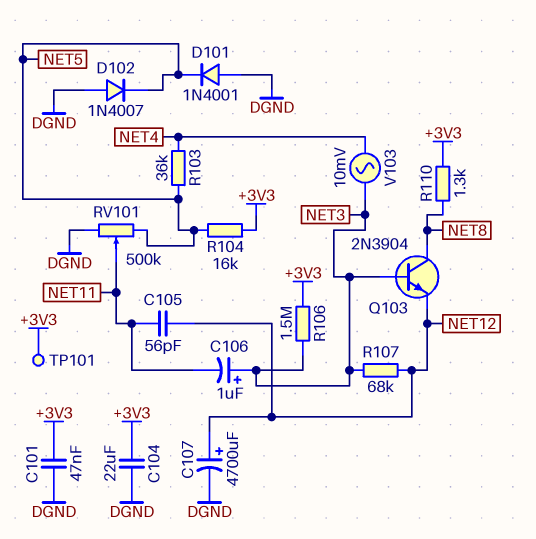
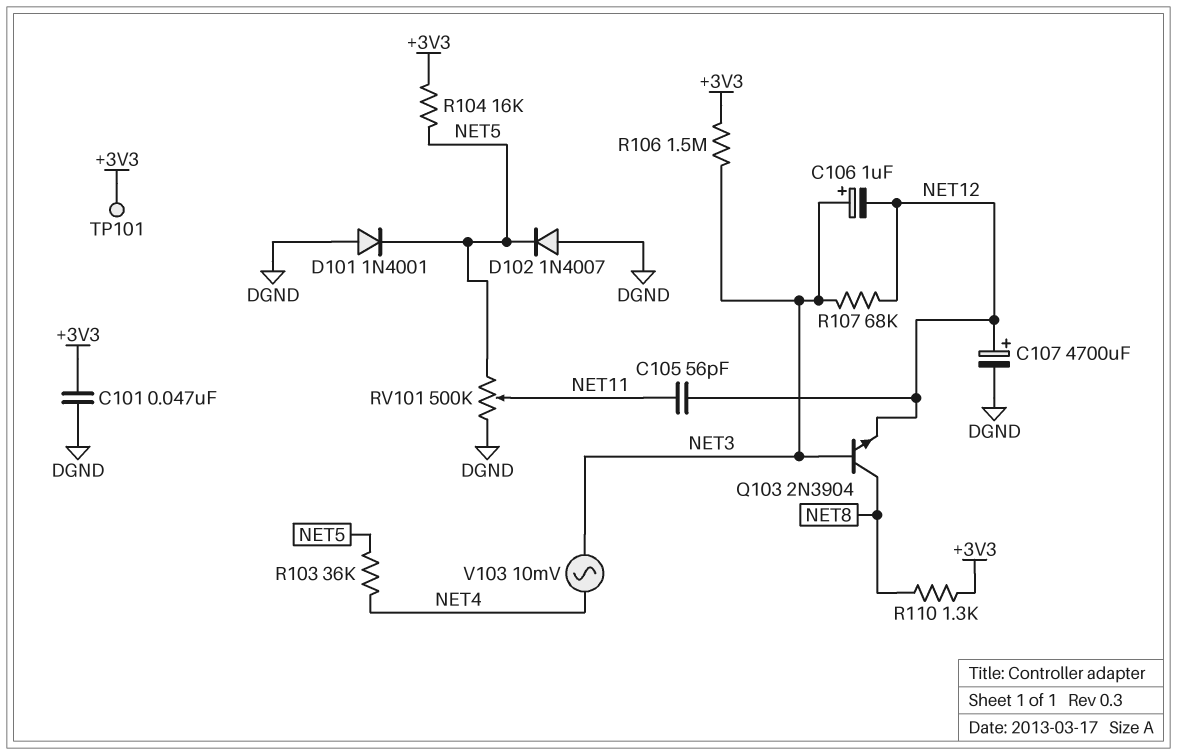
C104: 22uF (+3V3, DGND) -> none
C106: 1uF (plus NET3, minus NET11) -> 1uF (plus NET3, minus NET12)

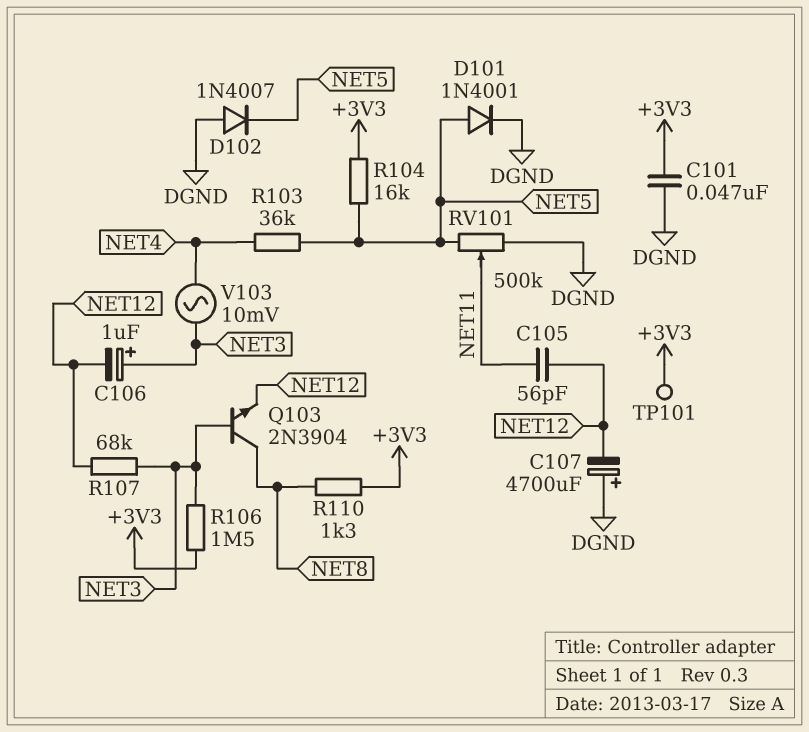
C107: 4700uF (plus NET12, minus DGND) -> 4700uF (plus DGND, minus NET12)
D101: diode 1N4001 (A DGND, K NET5) -> diode 1N4001 (A NET5, K DGND)

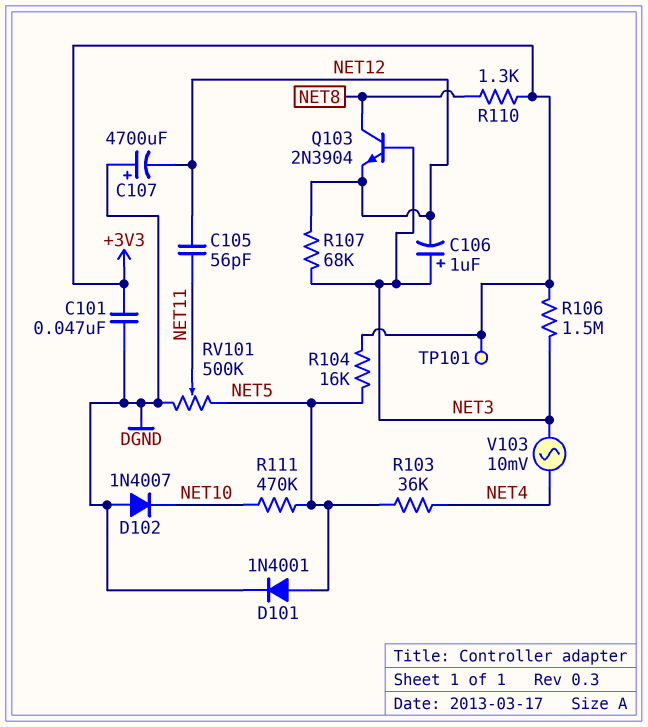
D102: diode 1N4007 (A DGND, K NET5) -> diode 1N4007 (A DGND, K NET10)
R111: none -> 470k (NET5, NET10)

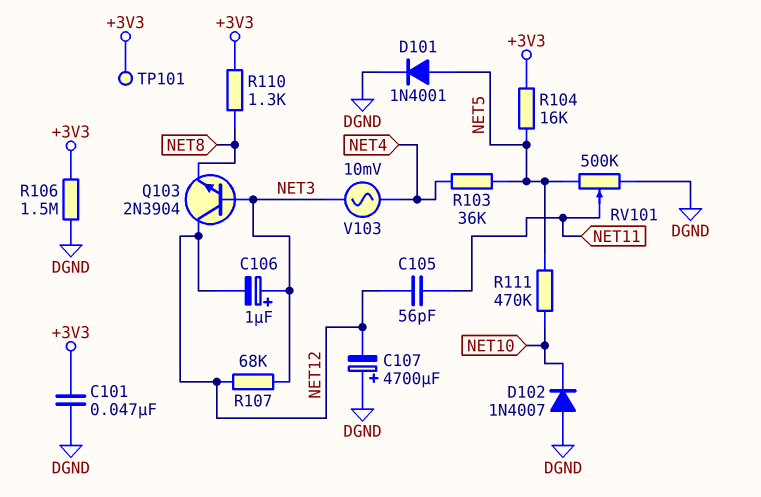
Q103: NPN 2N3904 (B NET3, C NET8, E NET12) -> NPN 2N3904 (B NET3, C NET12, E NET8)
R106: 1.5M (+3V3, NET3) -> 1.5M (+3V3, DGND)

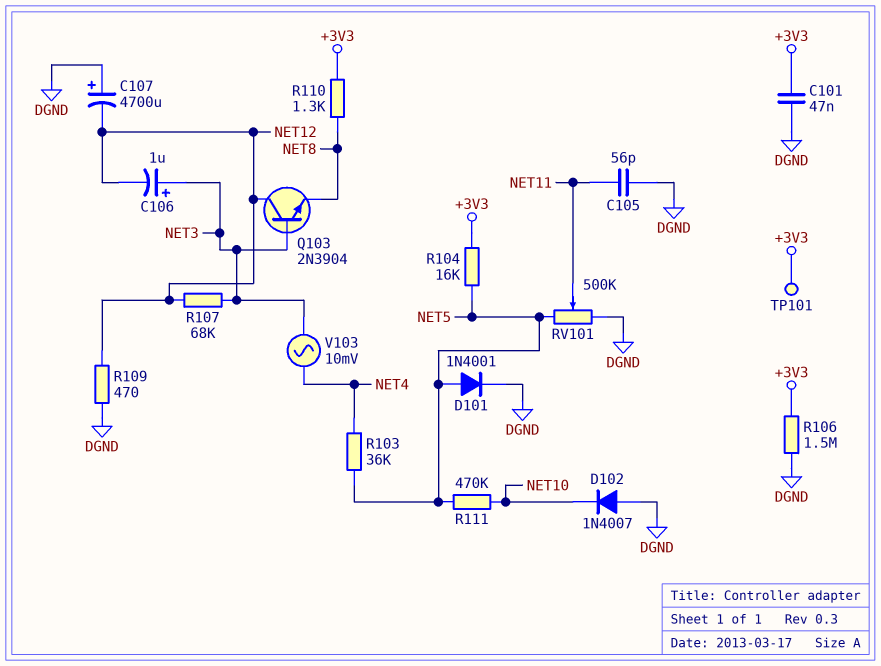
C105: 56pF (NET11, NET12) -> 56pF (DGND, NET11)
R109: none -> 470 (DGND, NET12)

